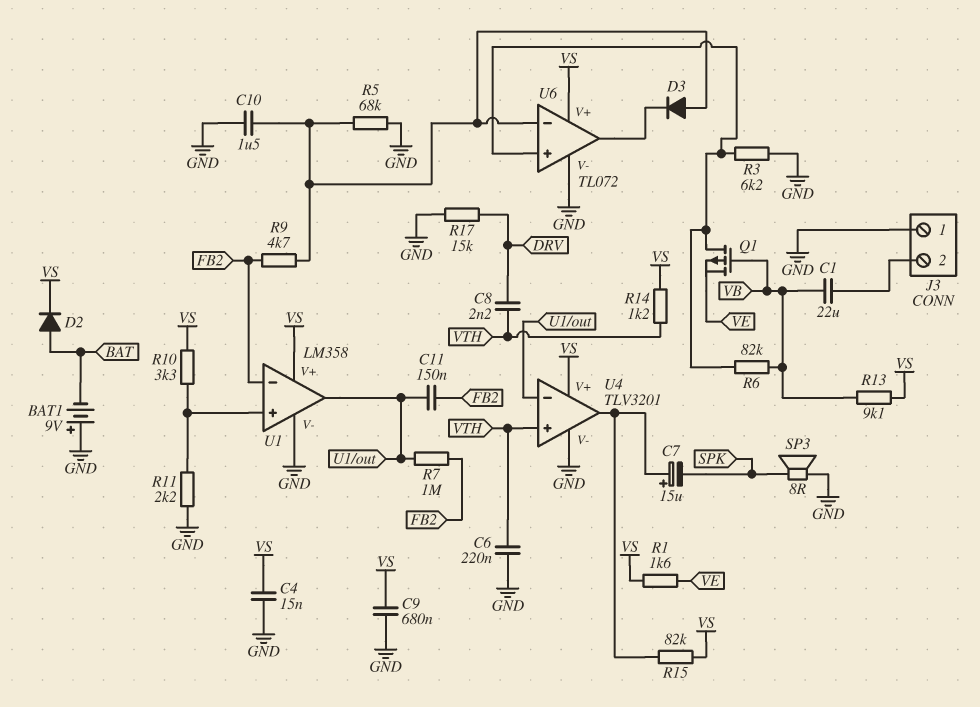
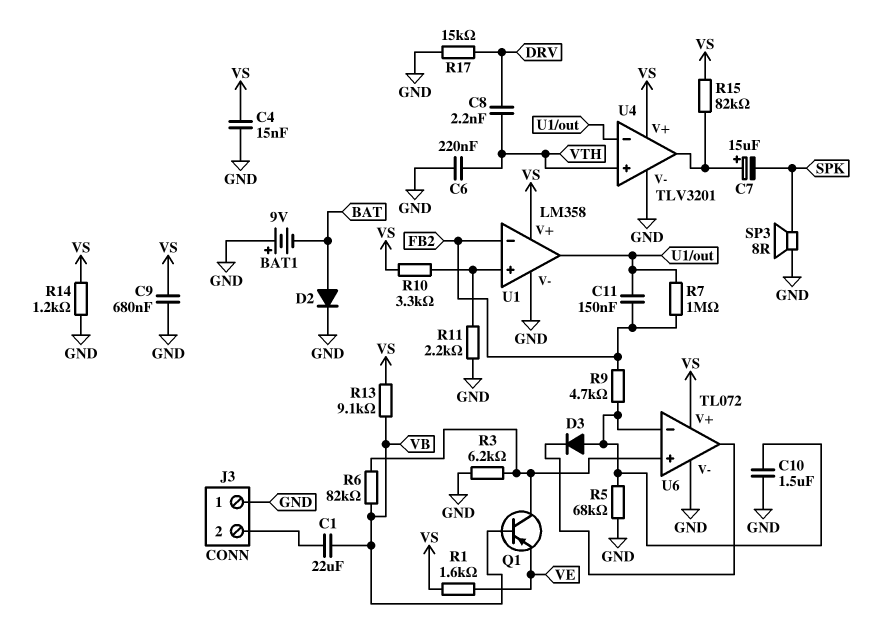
D2: diode (A BAT, K VS) -> diode (A BAT, K GND)
Q1: PMOS (G VB, D U6/in+, S VE) -> PNP (B VB, C U6/in+, E VE)
R14: 1.2k (VS, VTH) -> 1.2k (GND, VS)

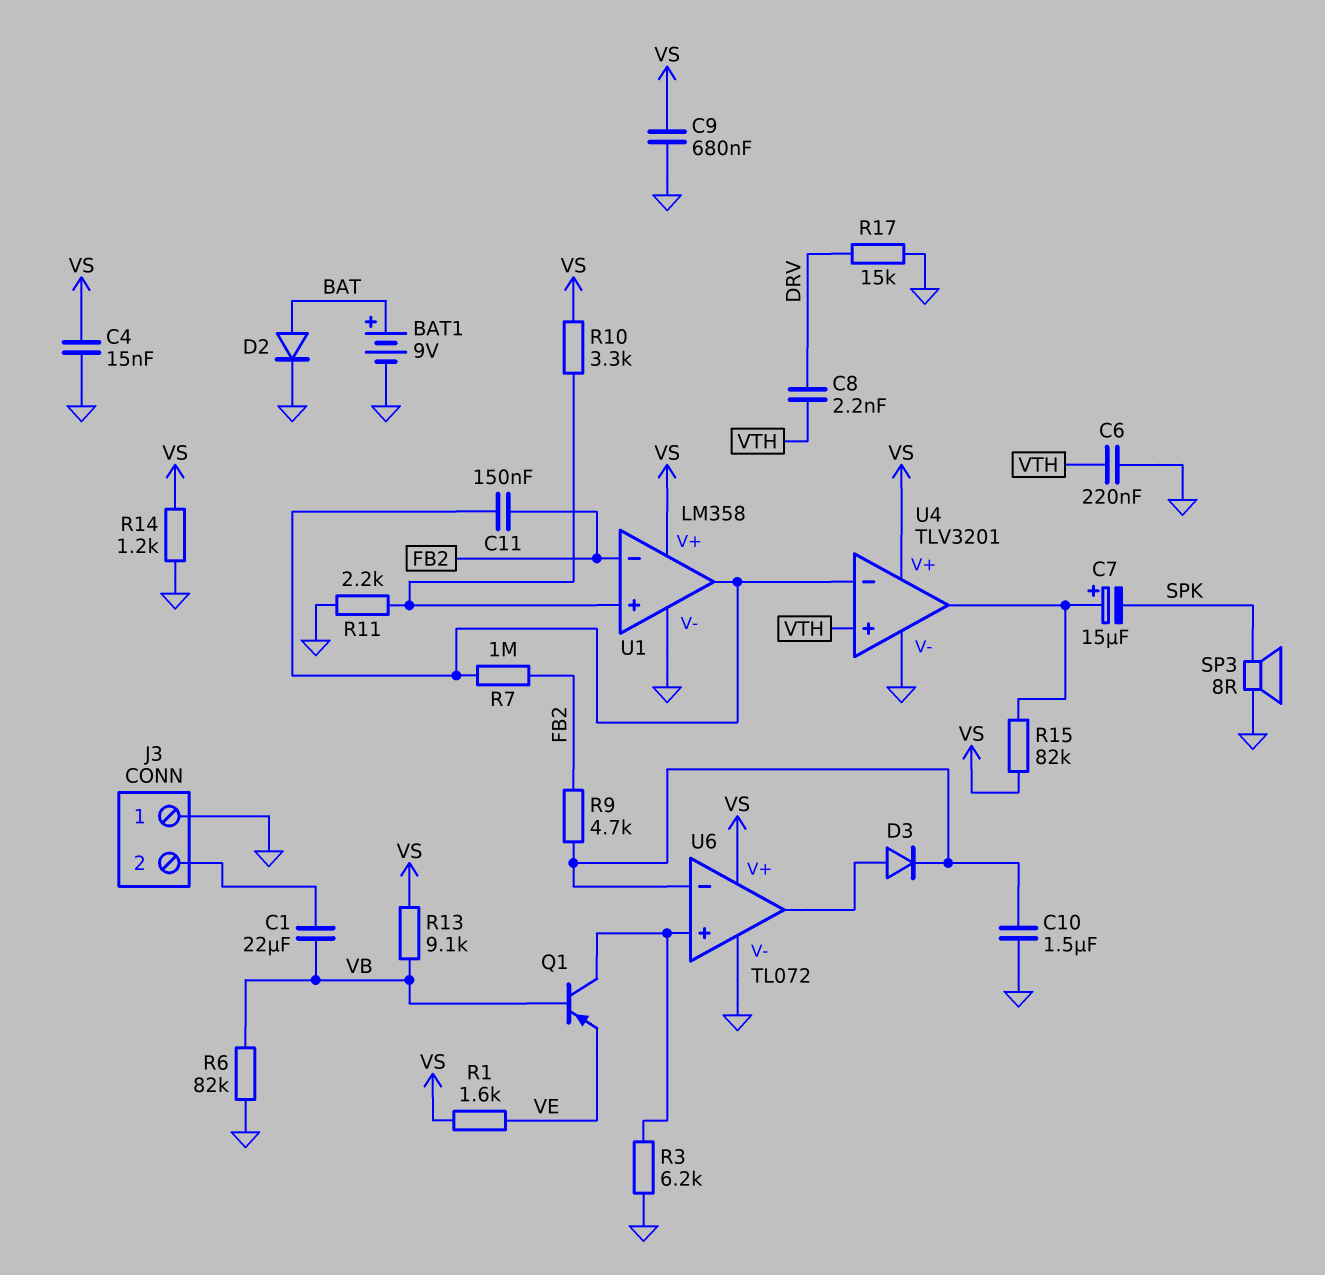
BAT1: 9V (plus GND, minus BAT) -> 9V (plus BAT, minus GND)
D3: diode (A U6/in-, K U6/out) -> diode (A U6/out, K U6/in-)
R5: 68k (GND, U6/in-) -> none
R6: 82k (U6/in+, VB) -> 82k (GND, VB)

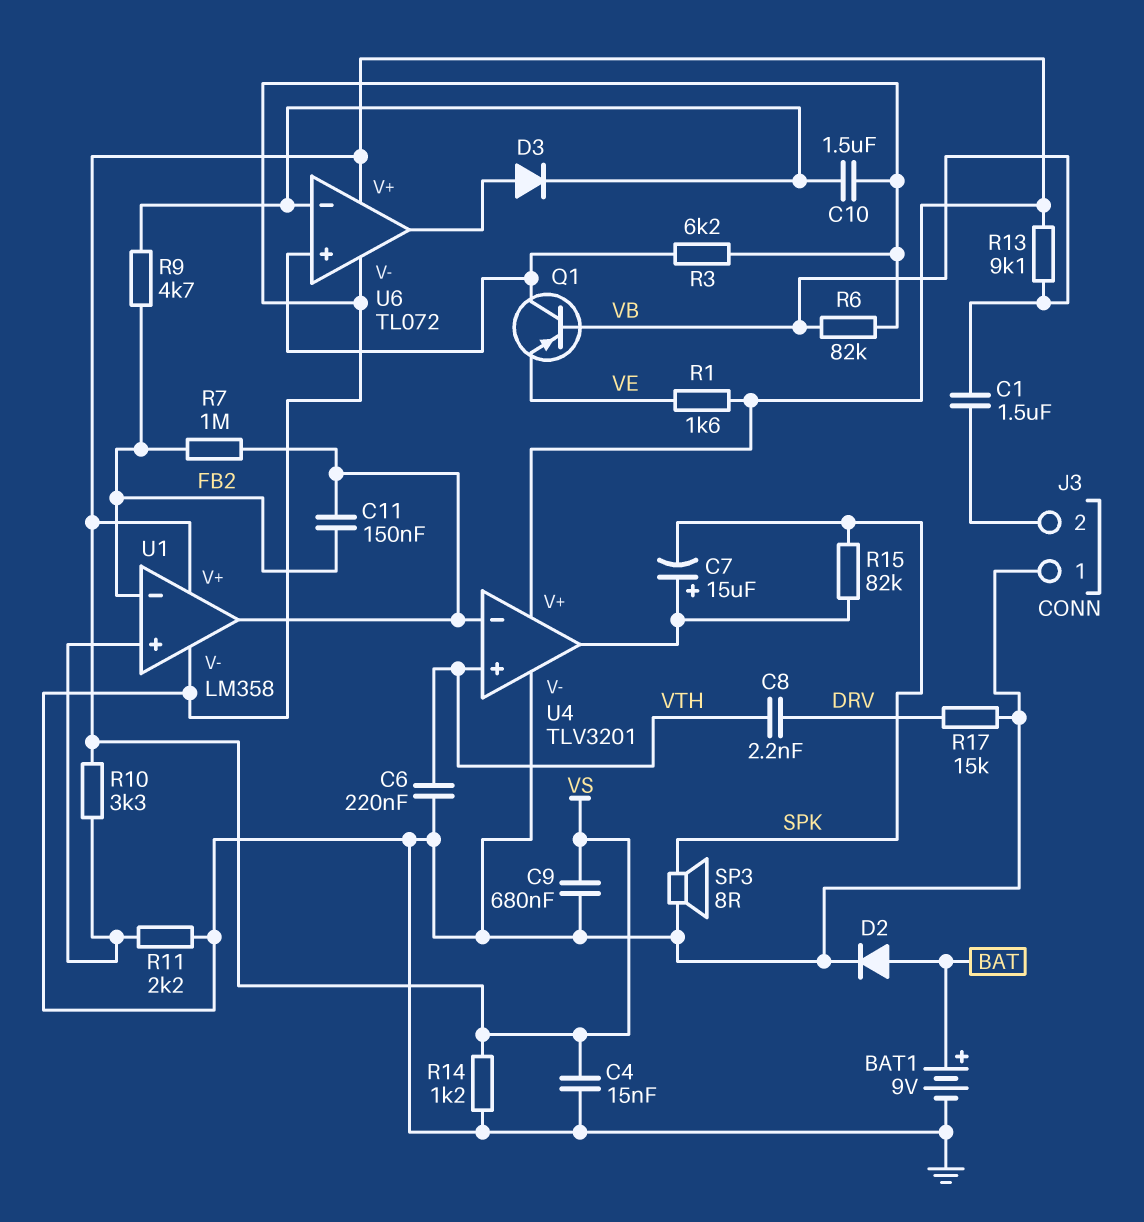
C1: 22uF (J3/2, VB) -> 1.5uF (J3/2, VB)
R15: 82k (U4/out, VS) -> 82k (SPK, U4/out)

